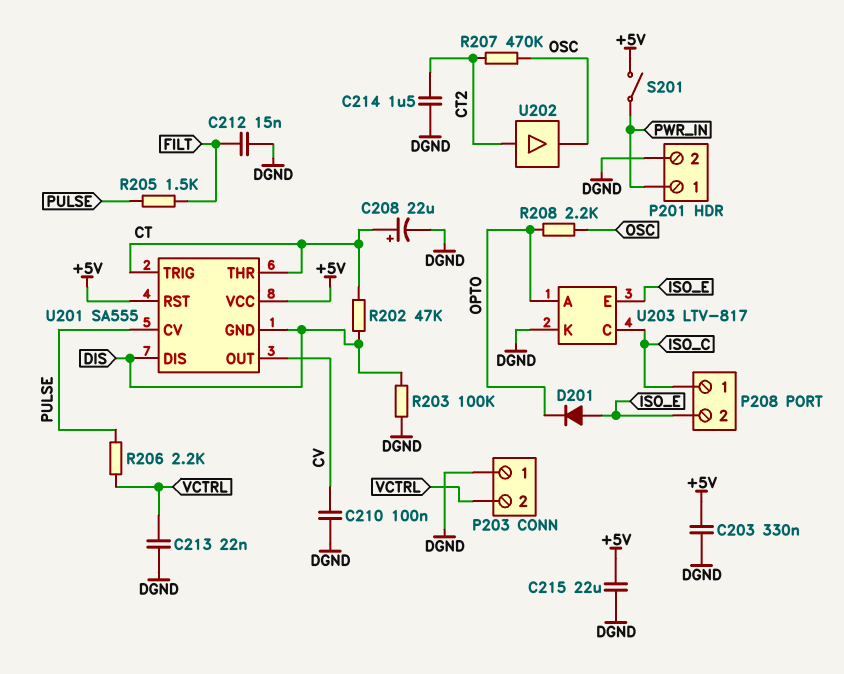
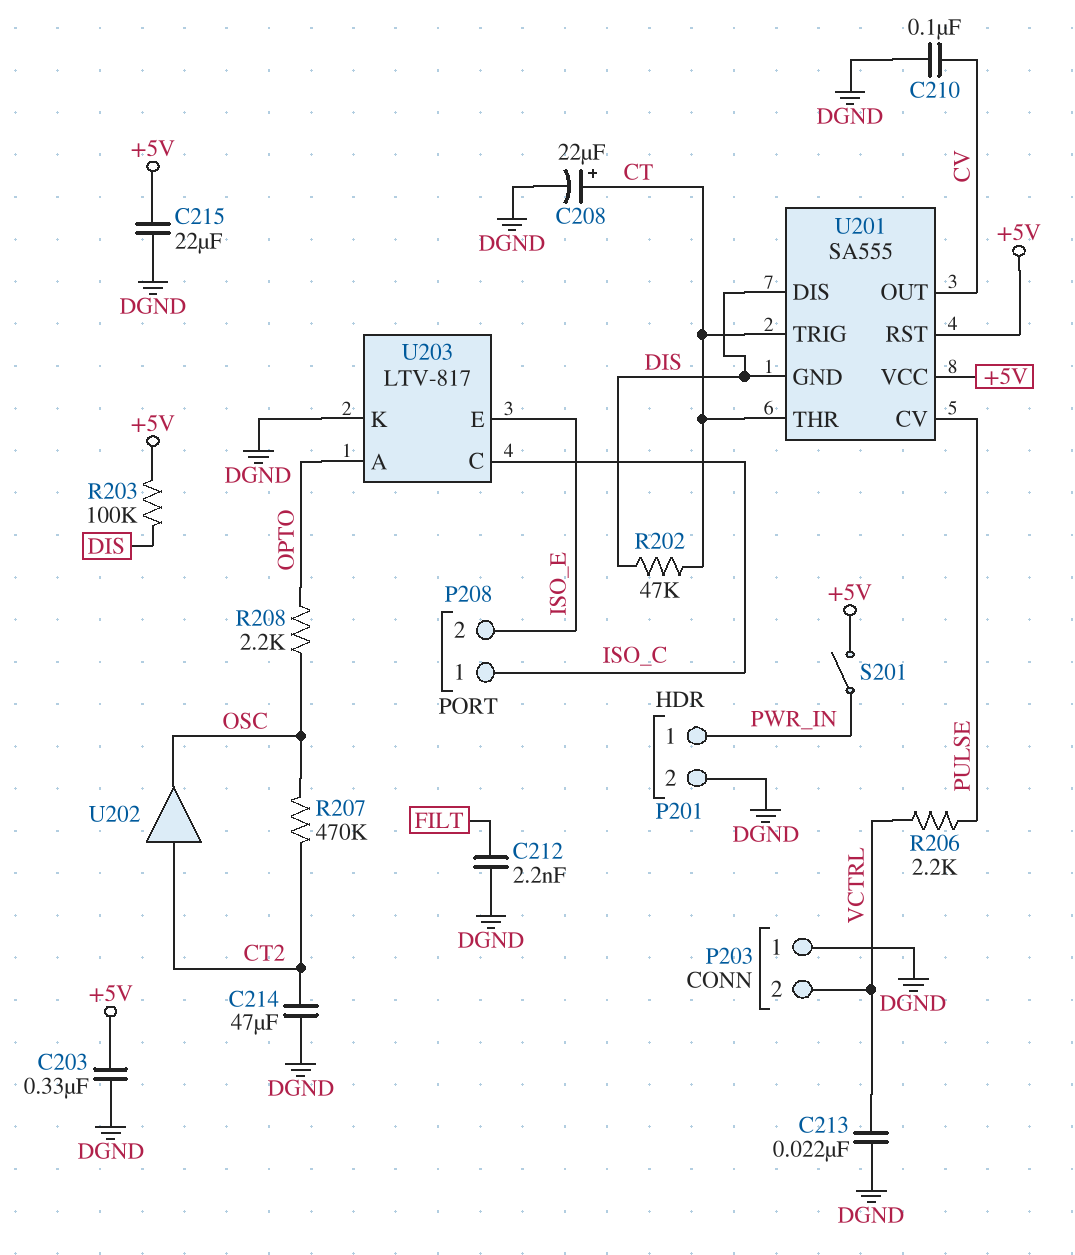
C212: 15nF (DGND, FILT) -> 2.2nF (DGND, FILT)
C214: 1.5uF (CT2, DGND) -> 47uF (CT2, DGND)
D201: diode (A ISO_E, K OPTO) -> none
R203: 100k (DGND, DIS) -> 100k (+5V, DIS)
R205: 1.5k (FILT, PULSE) -> none

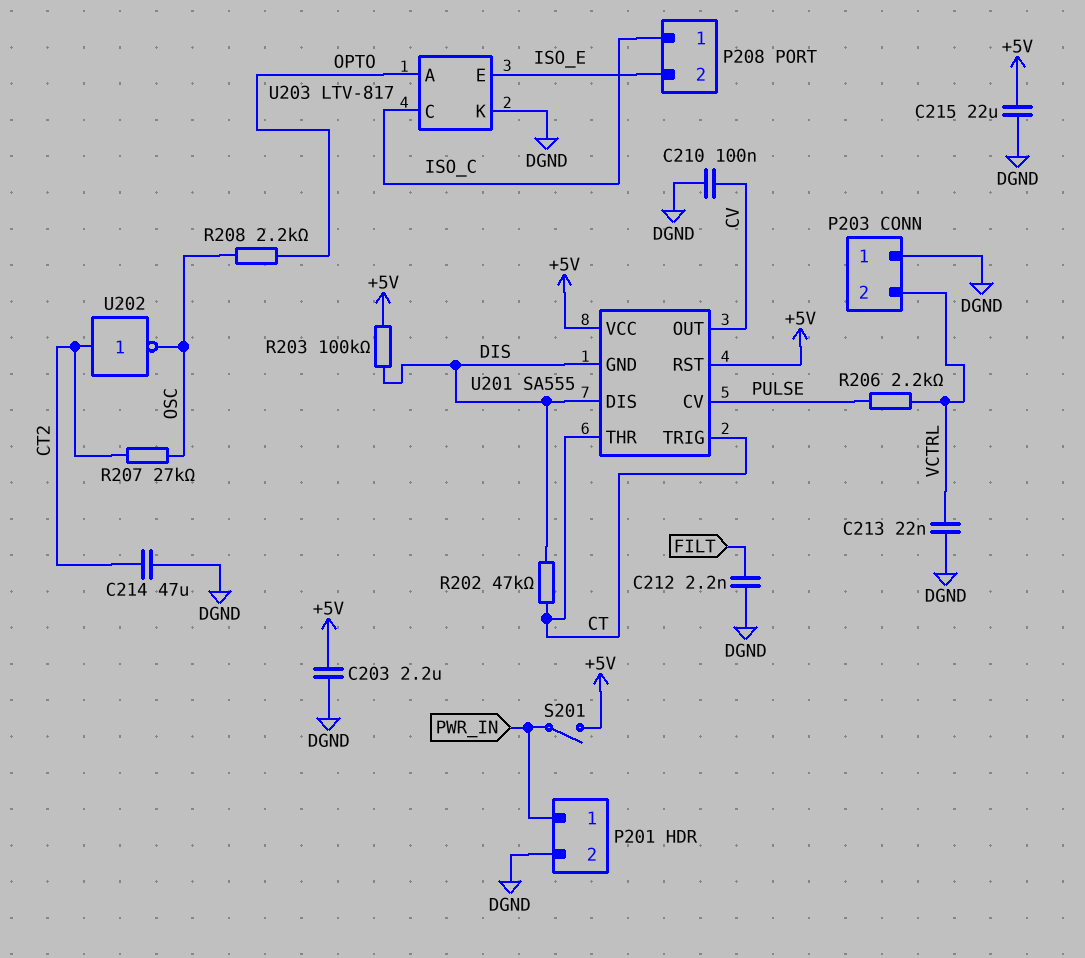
C203: 330nF (+5V, DGND) -> 2.2uF (+5V, DGND)
C208: 22uF (plus CT, minus DGND) -> none
R207: 470k (CT2, OSC) -> 27k (CT2, OSC)
U202: buffer (in CT2, out OSC) -> NOT (in CT2, out OSC)

